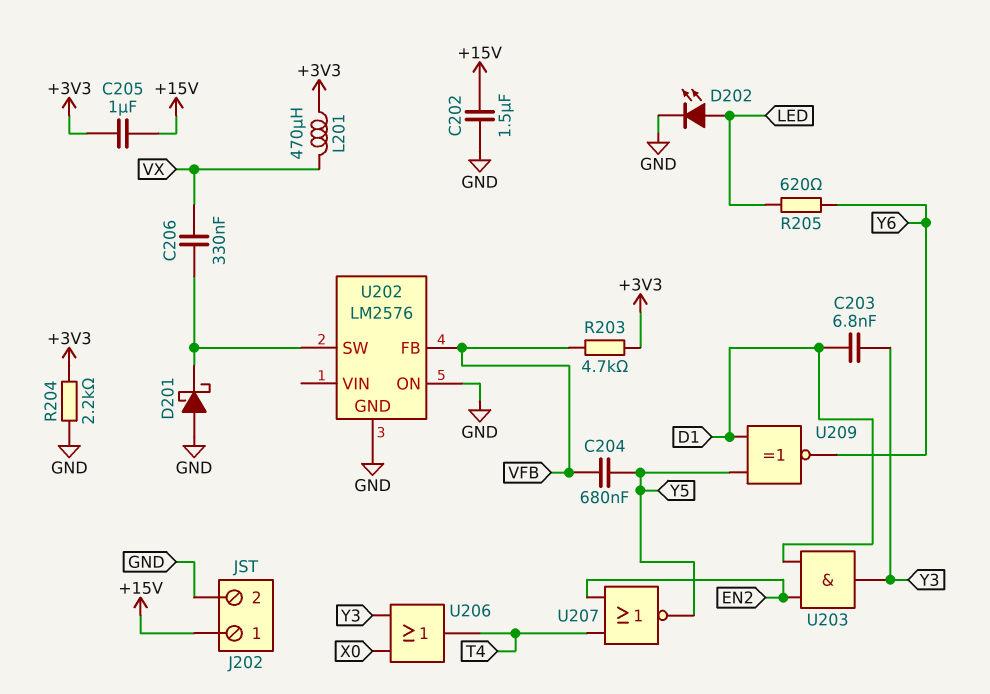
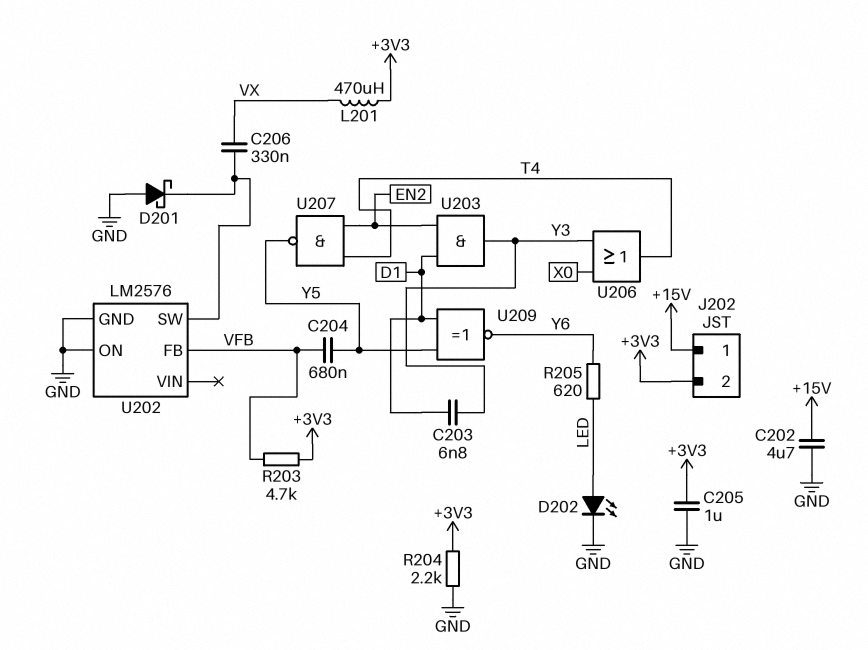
C202: 1.5uF (+15V, GND) -> 4.7uF (+15V, GND)
C205: 1uF (+3V3, +15V) -> 1uF (+3V3, GND)
J202 pin 2: GND -> +3V3
U207: NOR (in EN2, in T4, out Y5) -> NAND (in EN2, in T4, out Y5)

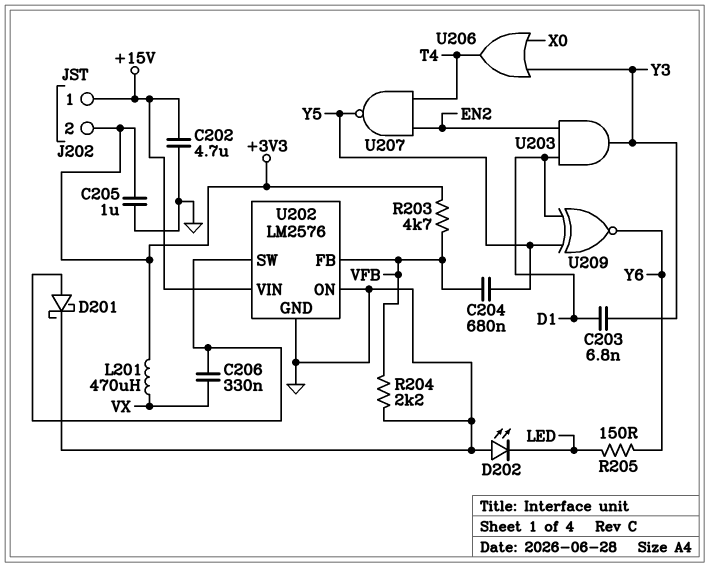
D201: schottky (A GND, K U202/SW) -> schottky (A U202/SW, K GND)
D202: LED (A LED, K GND) -> LED (A GND, K LED)
R204: 2.2k (+3V3, GND) -> 2.2k (GND, VFB)
R205: 620 (LED, Y6) -> 150 (LED, Y6)
U202 pin VIN: none -> +15V

